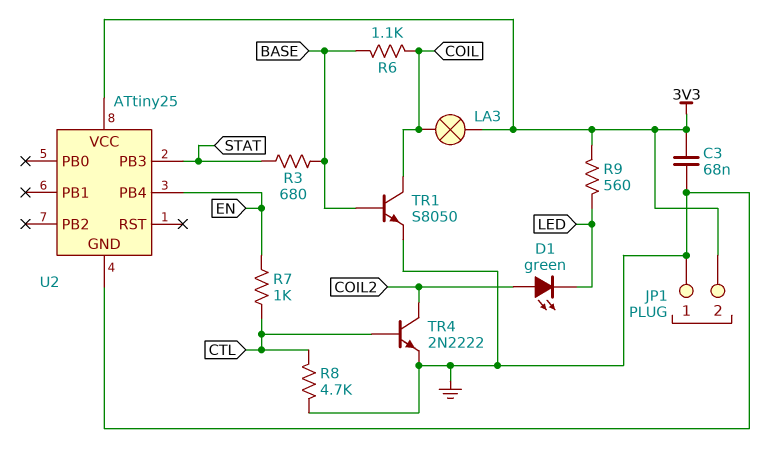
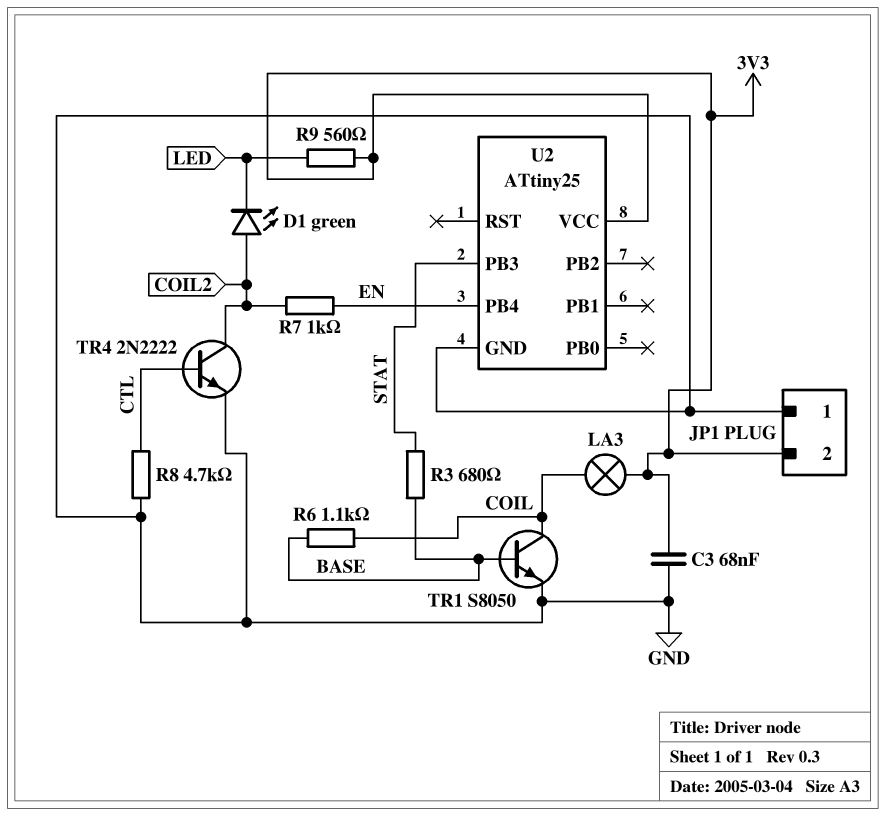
R7: 1k (CTL, EN) -> 1k (COIL2, EN)

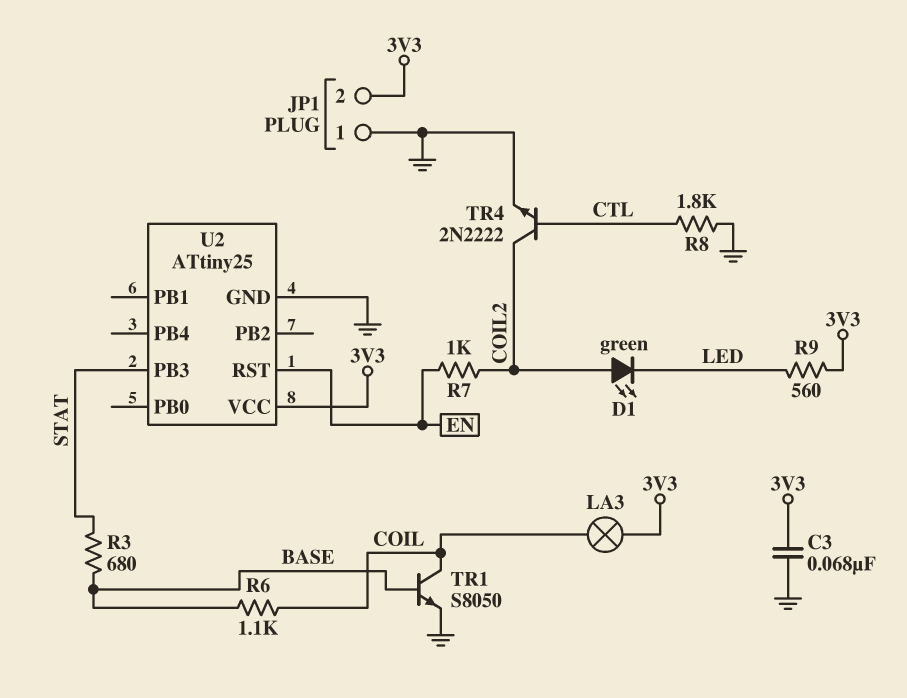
R8: 4.7k (CTL, GND) -> 1.8k (CTL, GND)
U2 pin PB4: EN -> none
U2 pin RST: none -> EN

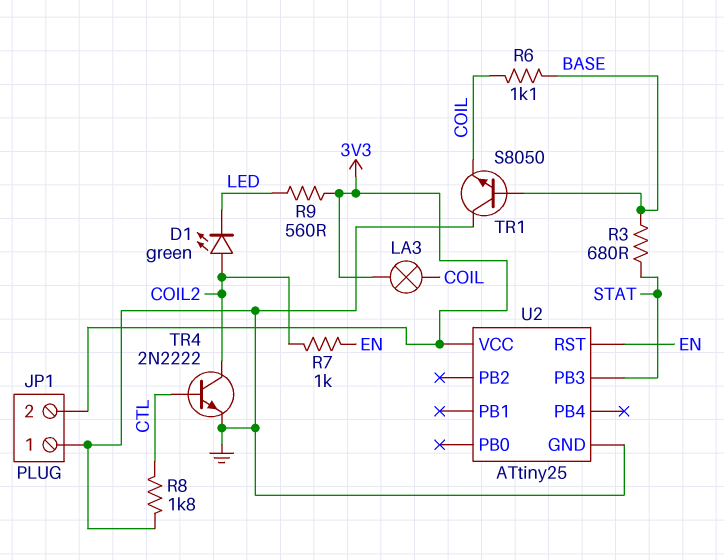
C3: 68nF (3V3, GND) -> none
TR1: NPN S8050 (B BASE, C COIL, E GND) -> NPN S8050 (B BASE, C GND, E COIL)

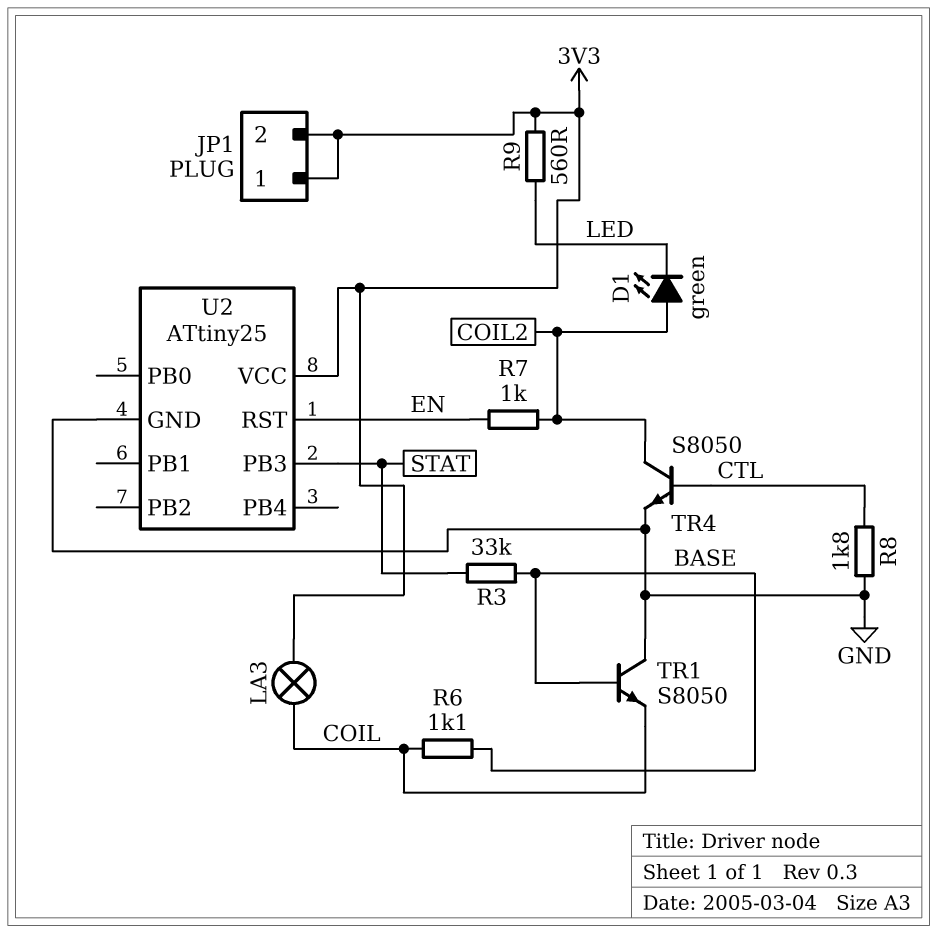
JP1 pin 1: GND -> 3V3
R3: 680 (BASE, STAT) -> 33k (BASE, STAT)
TR4: NPN 2N2222 (B CTL, C COIL2, E GND) -> NPN S8050 (B CTL, C COIL2, E GND)

